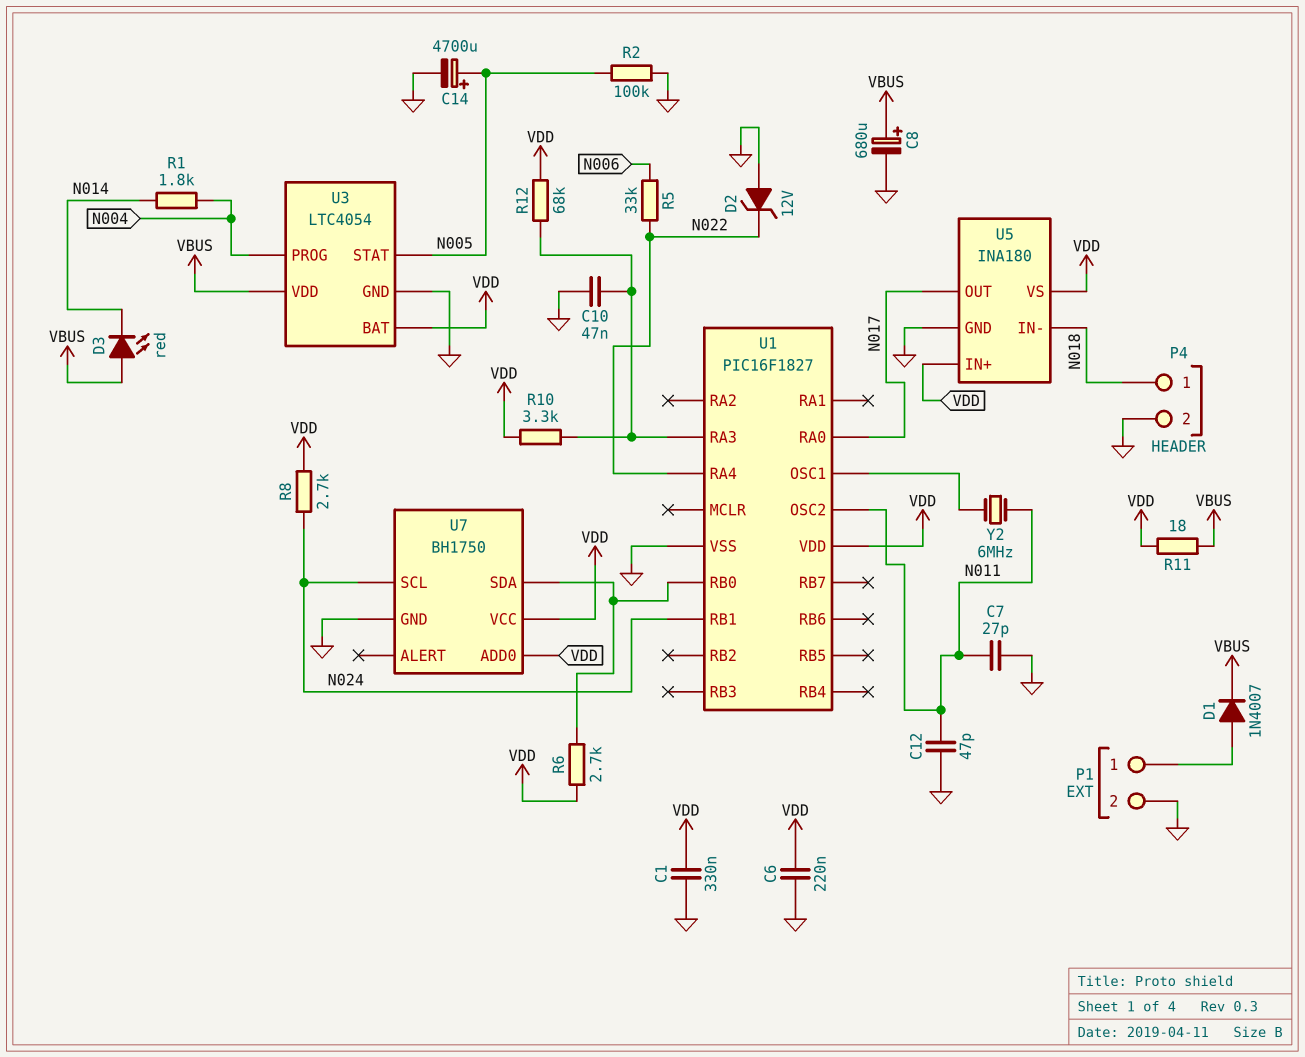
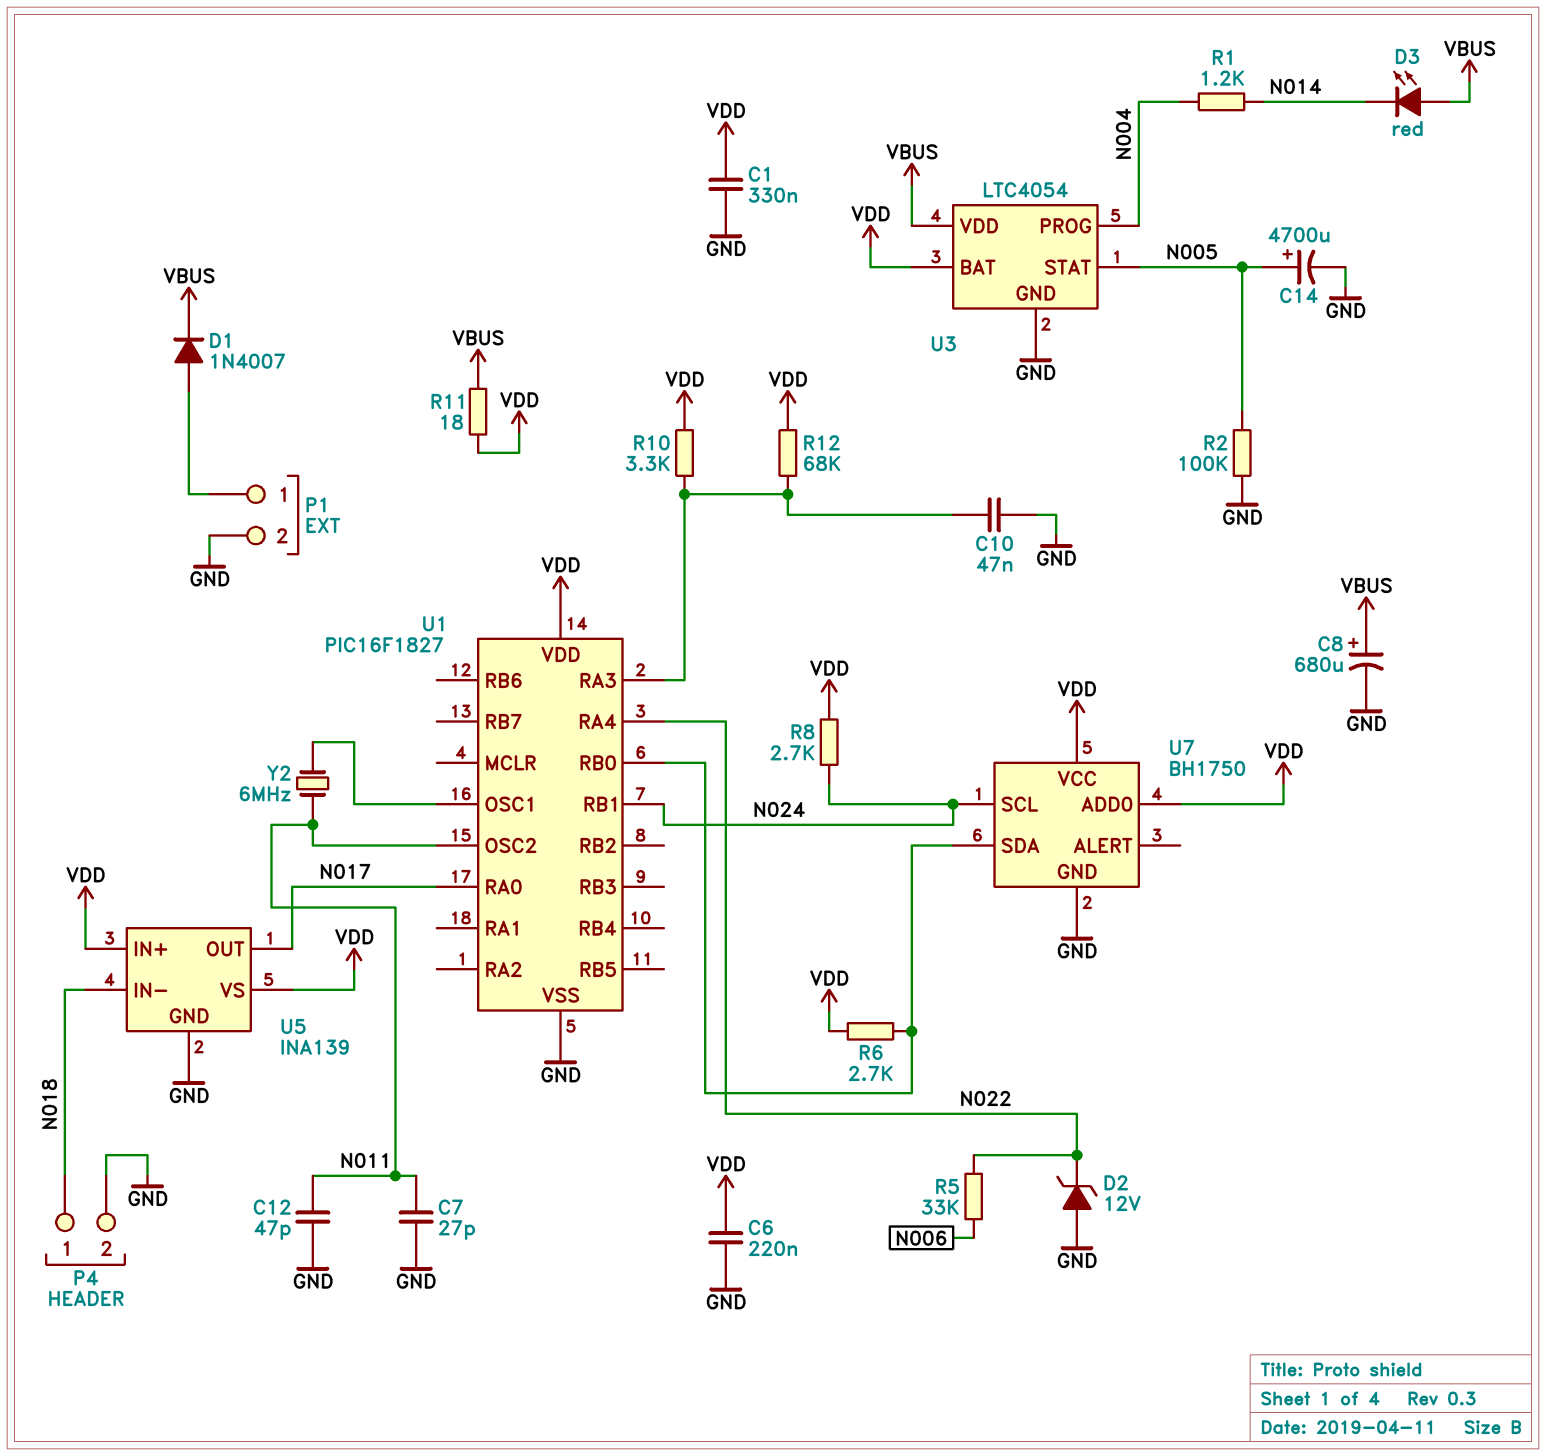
R1: 1.8k (N004, N014) -> 1.2k (N004, N014)
U5: INA180 -> INA139

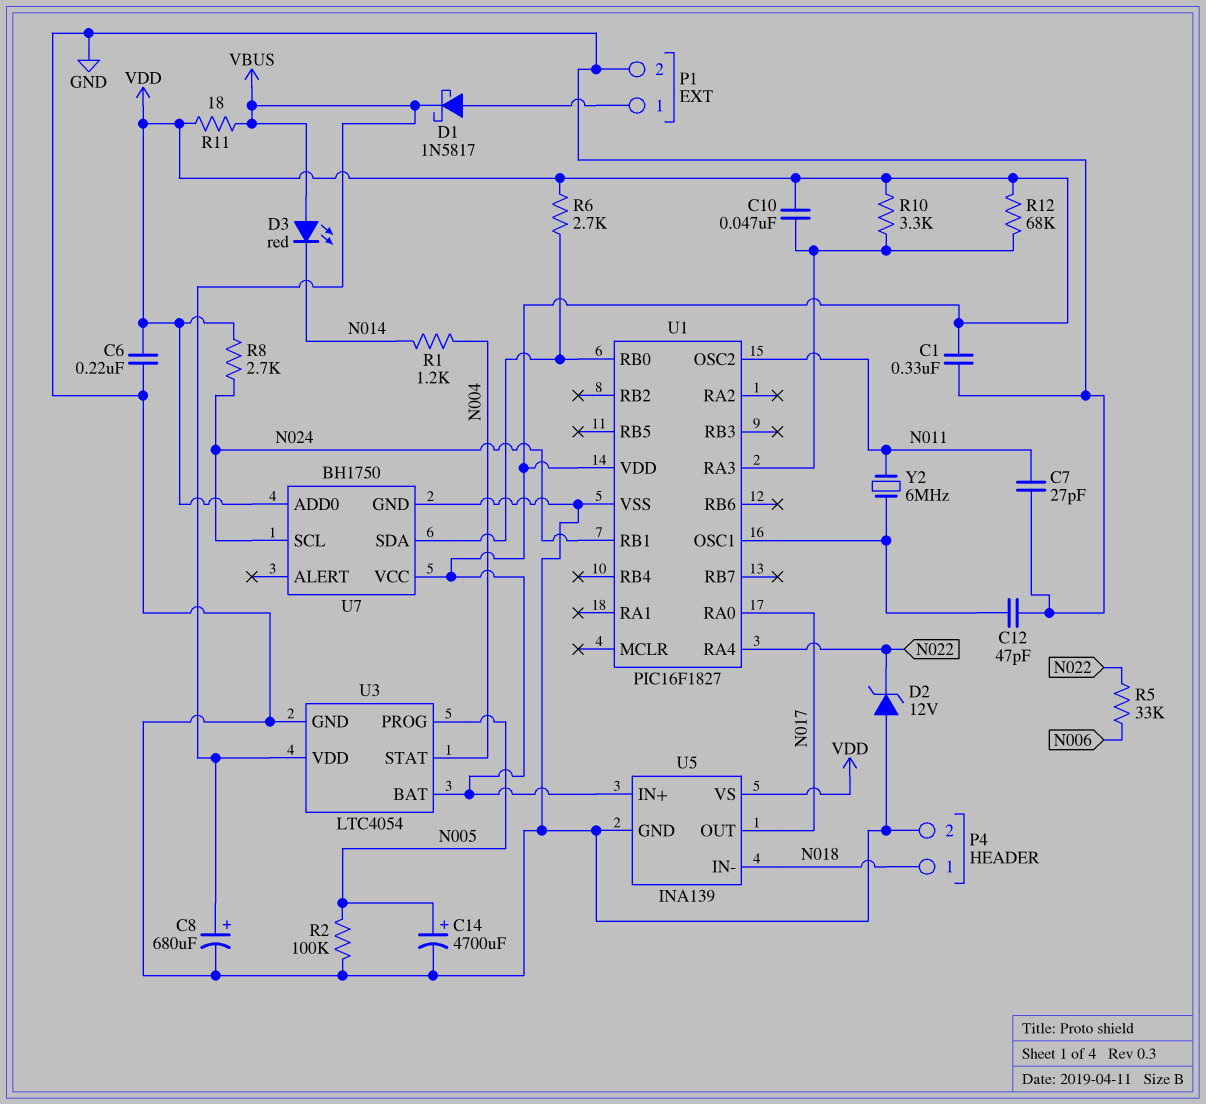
C10: 47nF (GND, U1/RA3) -> 47nF (U1/RA3, VDD)
C12: 47pF (GND, N011) -> 47pF (GND, U1/OSC1)
D1: diode 1N4007 (A P1/1, K VBUS) -> schottky 1N5817 (A P1/1, K VBUS)
U3 pin PROG: N004 -> N005
U3 pin STAT: N005 -> N004

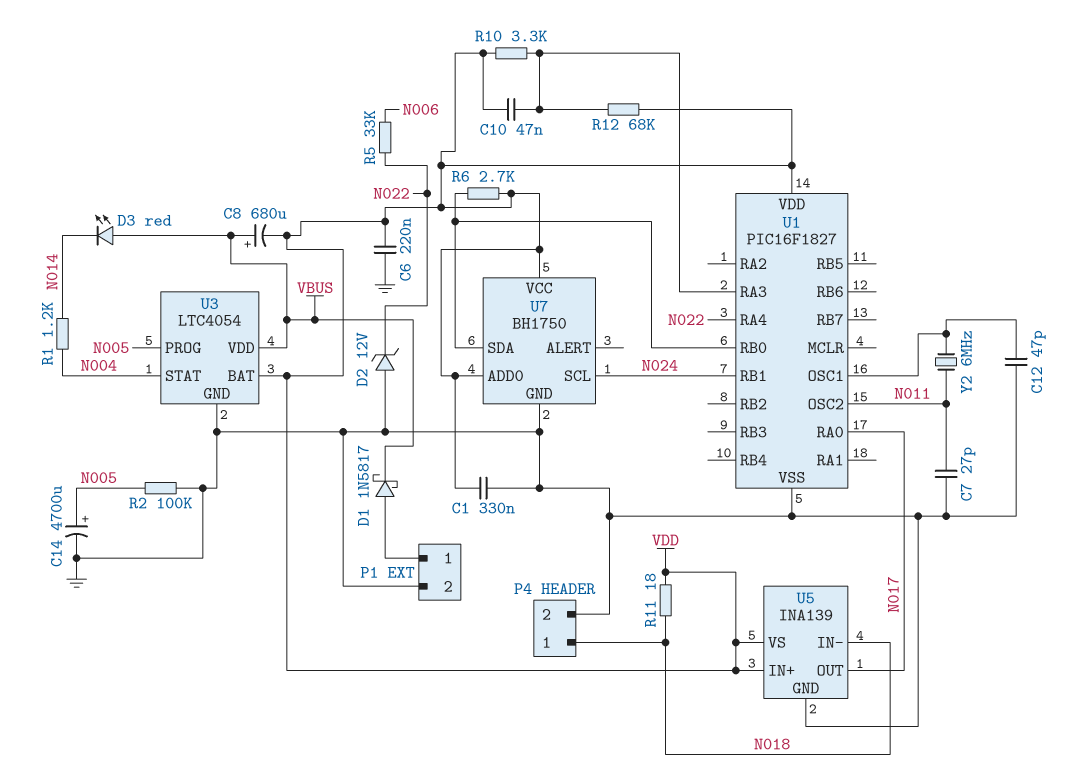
C8: 680uF (plus VBUS, minus GND) -> 680uF (plus VBUS, minus VDD)
R8: 2.7k (N024, VDD) -> none
R11: 18 (VBUS, VDD) -> 18 (N018, VDD)

